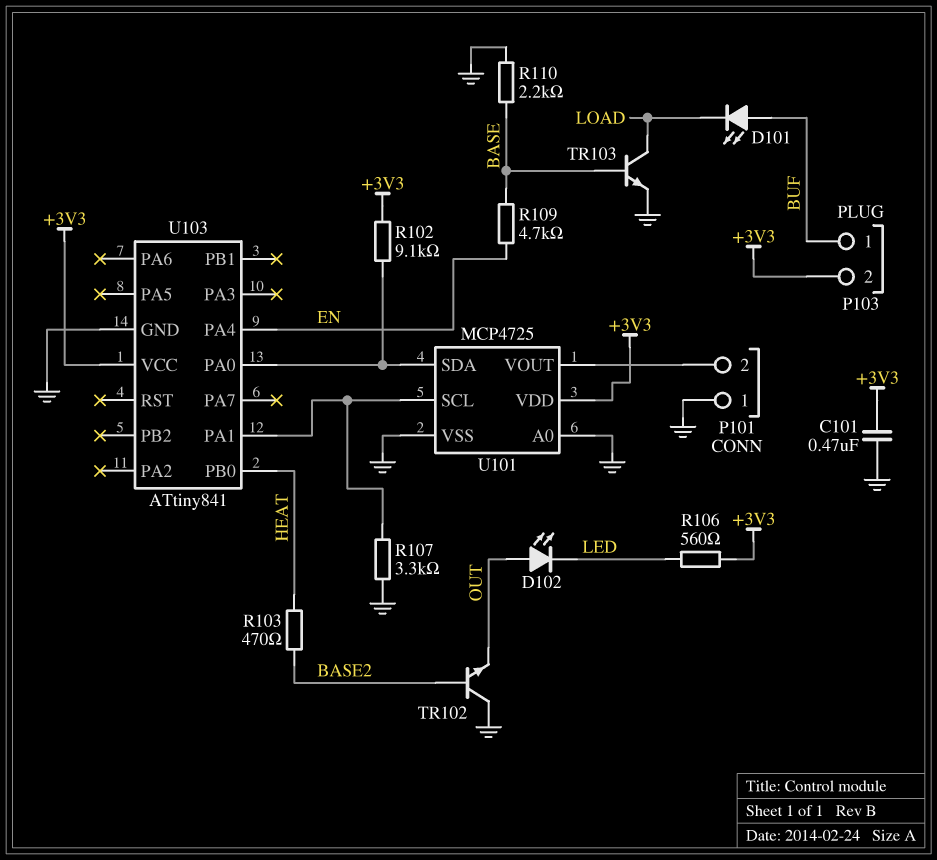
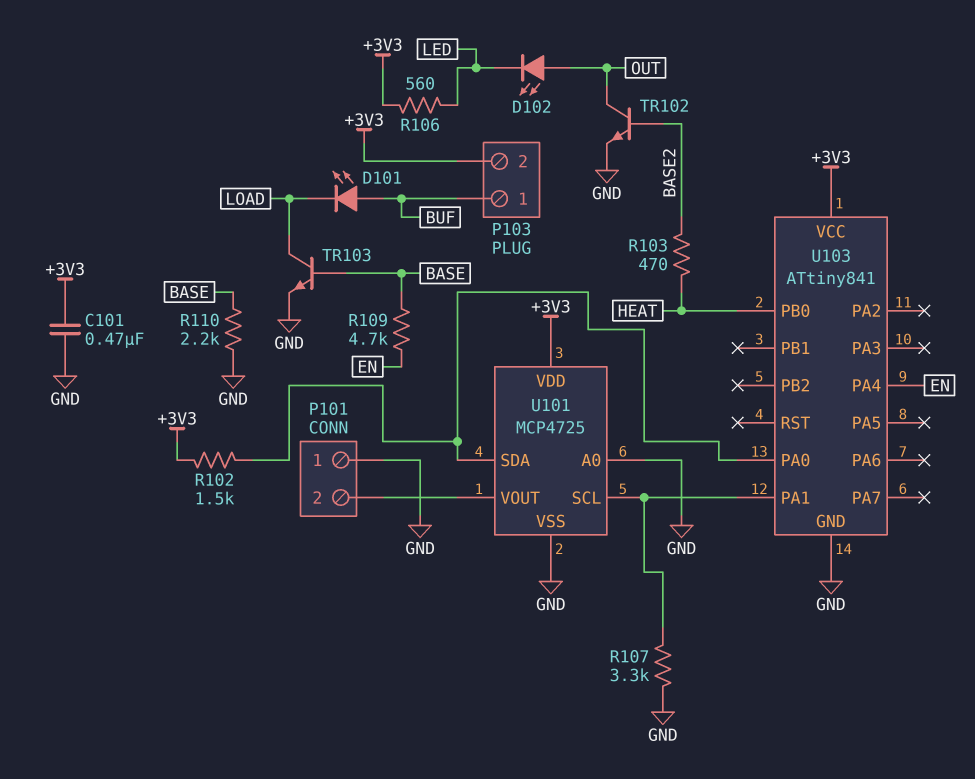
R102: 9.1k (+3V3, U101/SDA) -> 1.5k (+3V3, U101/SDA)
TR102: NPN (B BASE2, C GND, E OUT) -> NPN (B BASE2, C OUT, E GND)

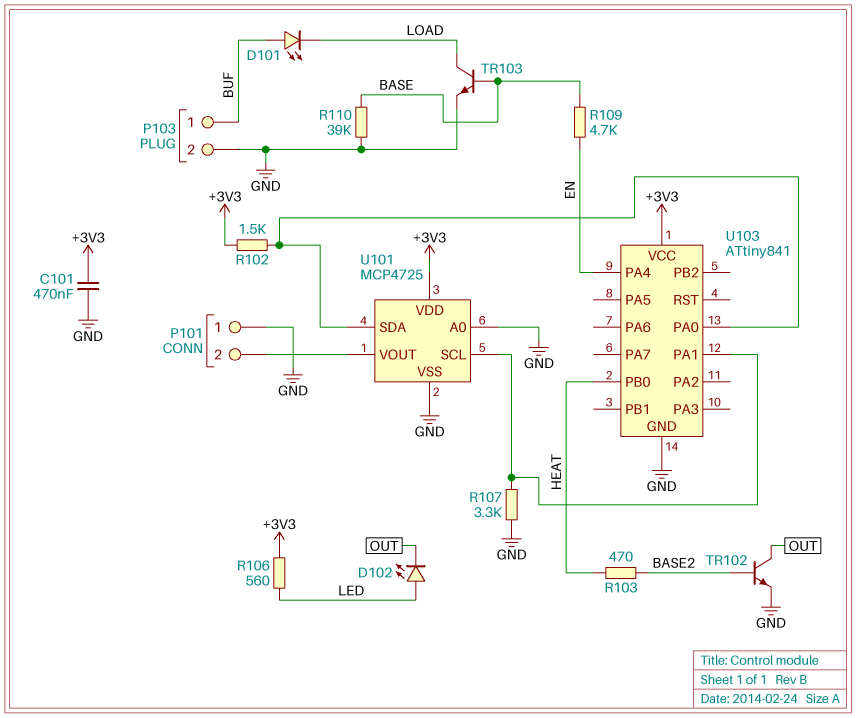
D102: LED (A OUT, K LED) -> LED (A LED, K OUT)
P103 pin 2: +3V3 -> GND
R110: 2.2k (BASE, GND) -> 39k (BASE, GND)

